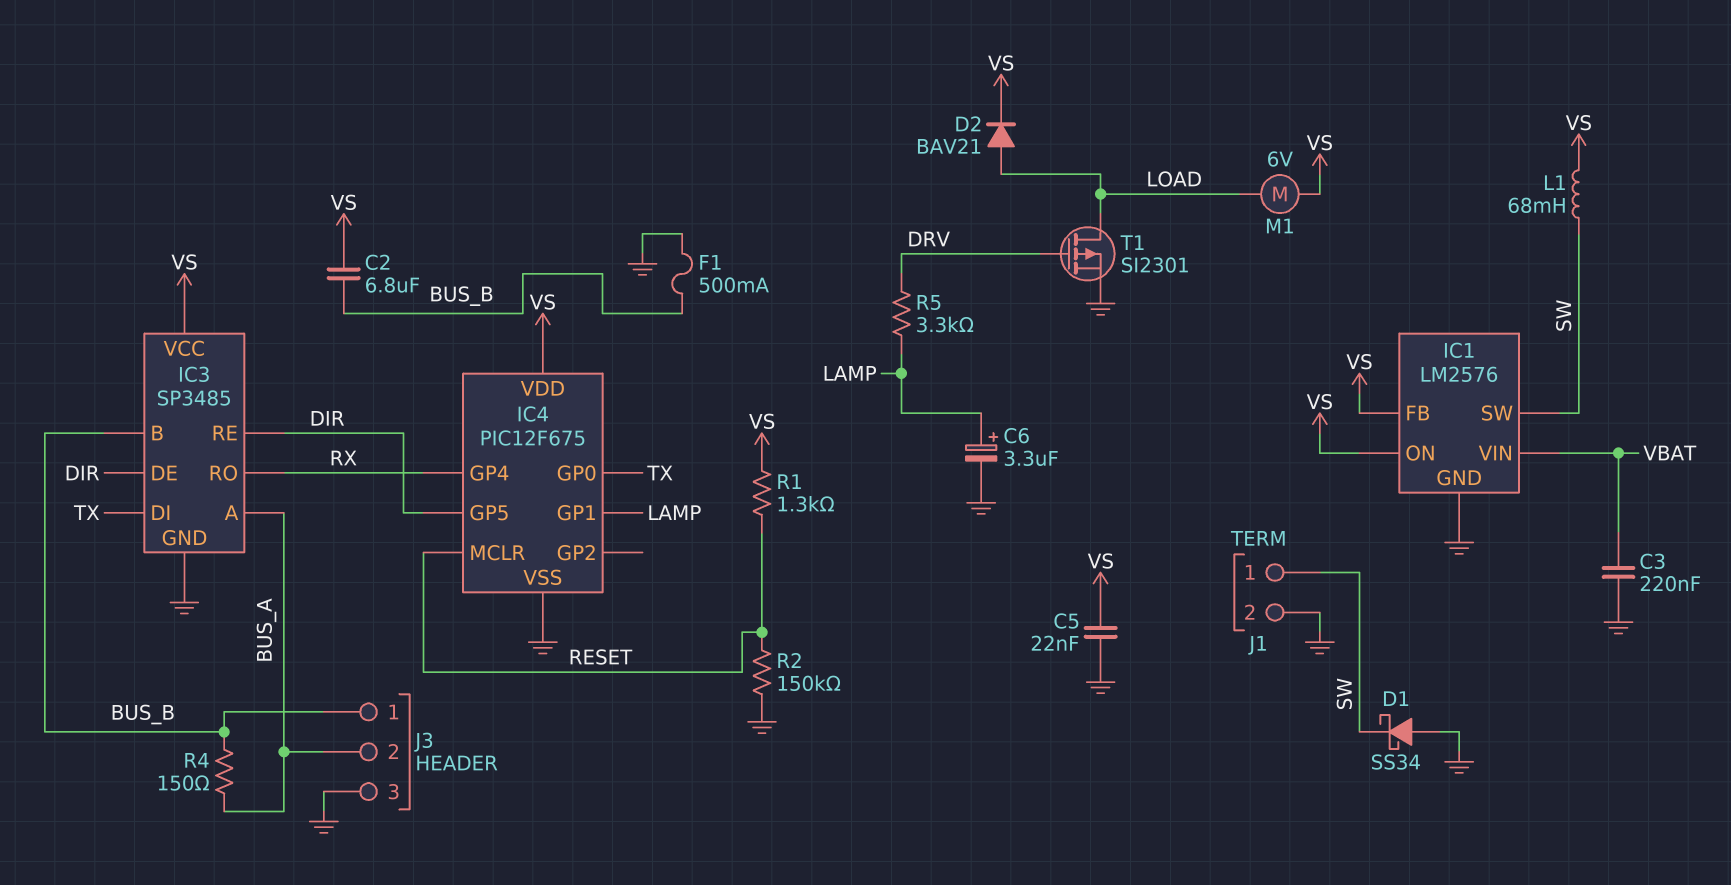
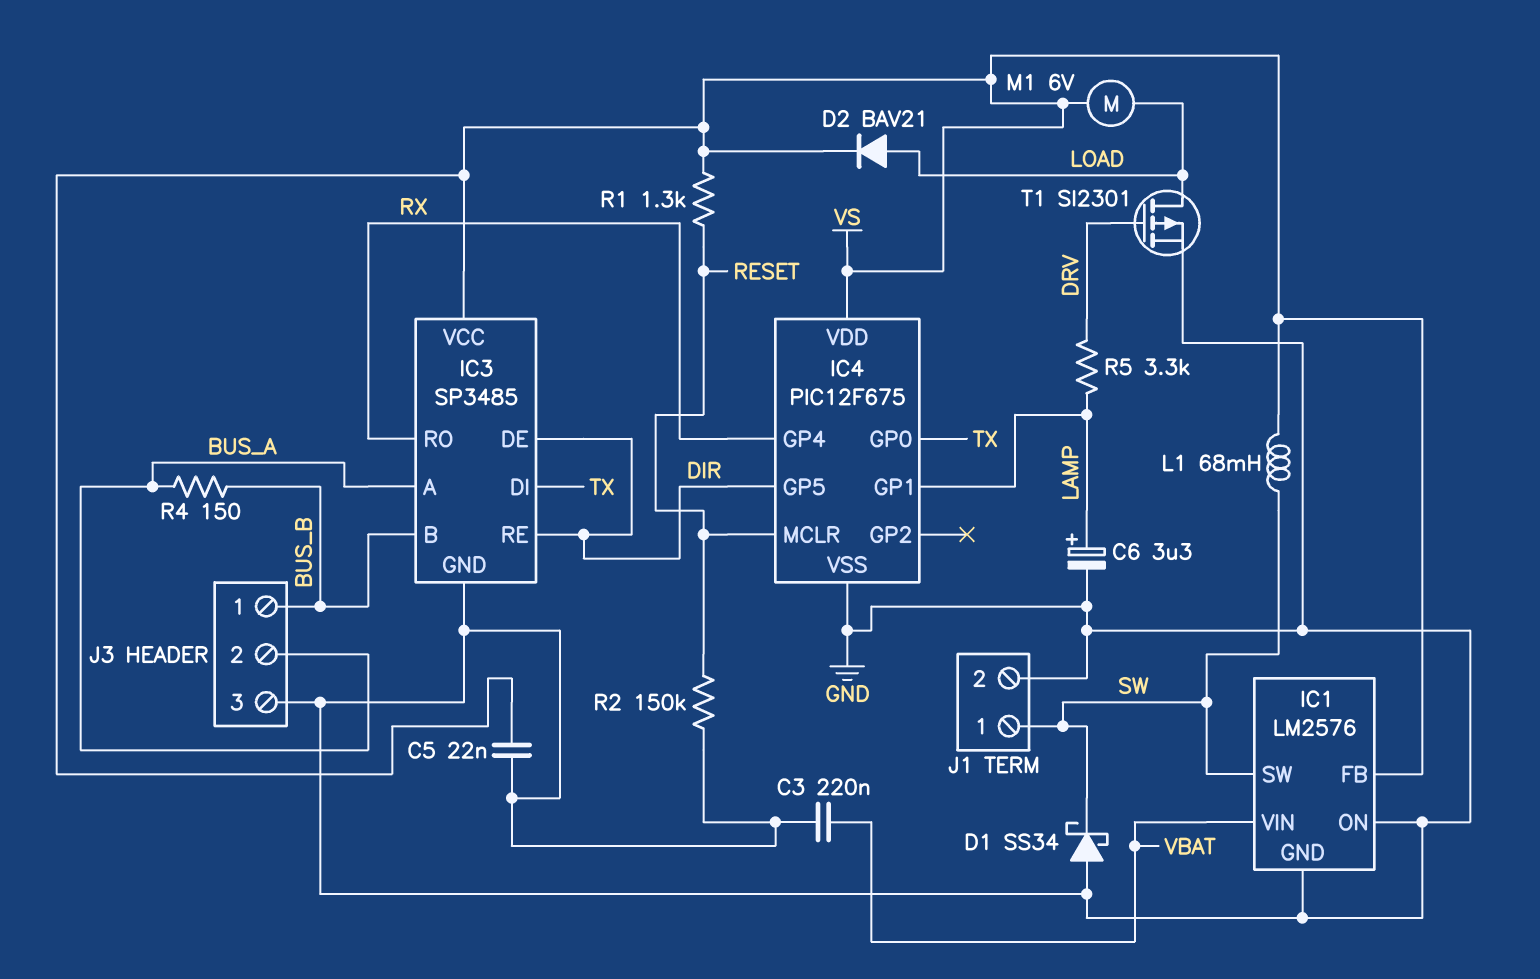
C2: 6.8uF (BUS_B, VS) -> none
F1: 500mA (BUS_B, GND) -> none
IC1 pin ON: VS -> GND

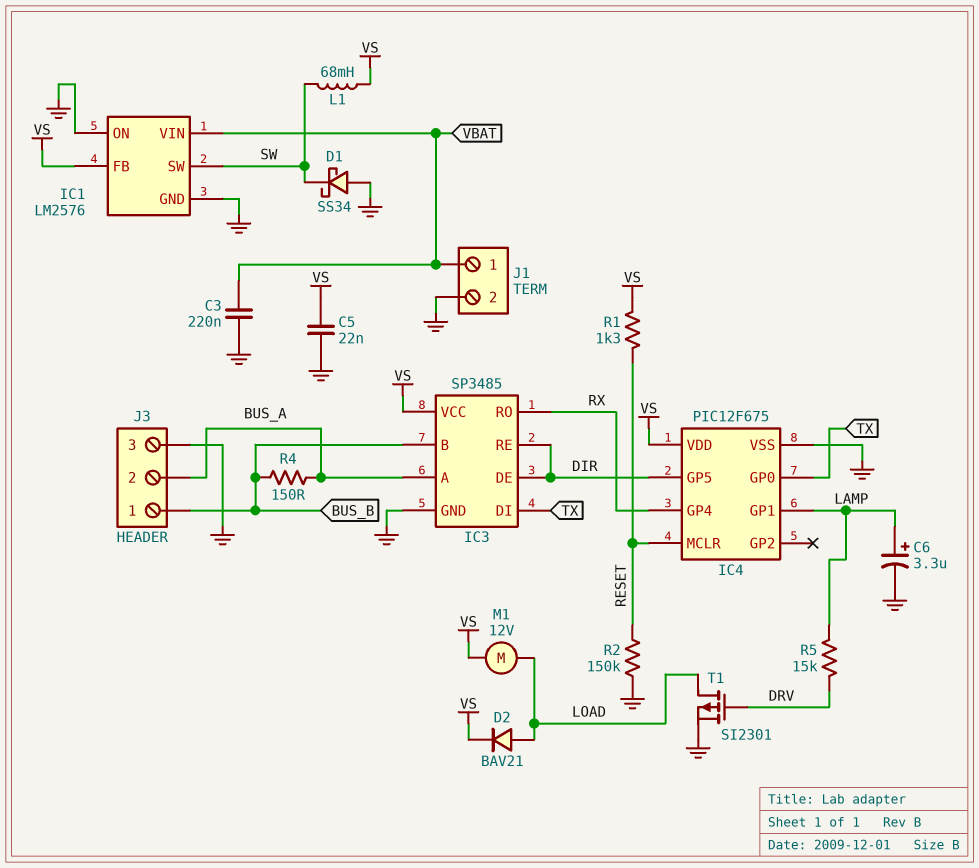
J1 pin 1: SW -> VBAT
M1: motor 6V (LOAD, VS) -> motor 12V (LOAD, VS)
R5: 3.3k (DRV, LAMP) -> 15k (DRV, LAMP)

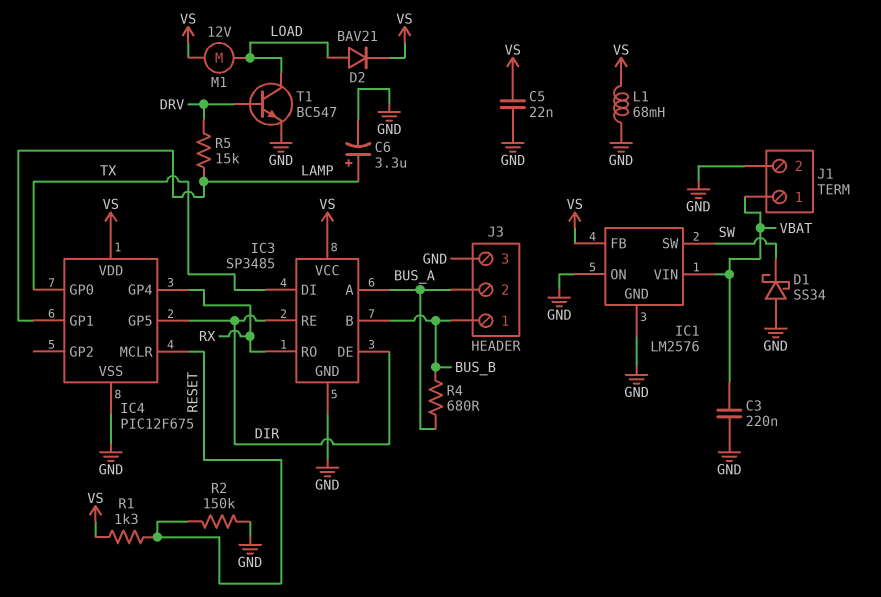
L1: 68mH (SW, VS) -> 68mH (GND, VS)
R4: 150 (BUS_A, BUS_B) -> 680 (BUS_A, BUS_B)
T1: PMOS SI2301 (G DRV, D LOAD, S GND) -> NPN BC547 (B DRV, C LOAD, E GND)

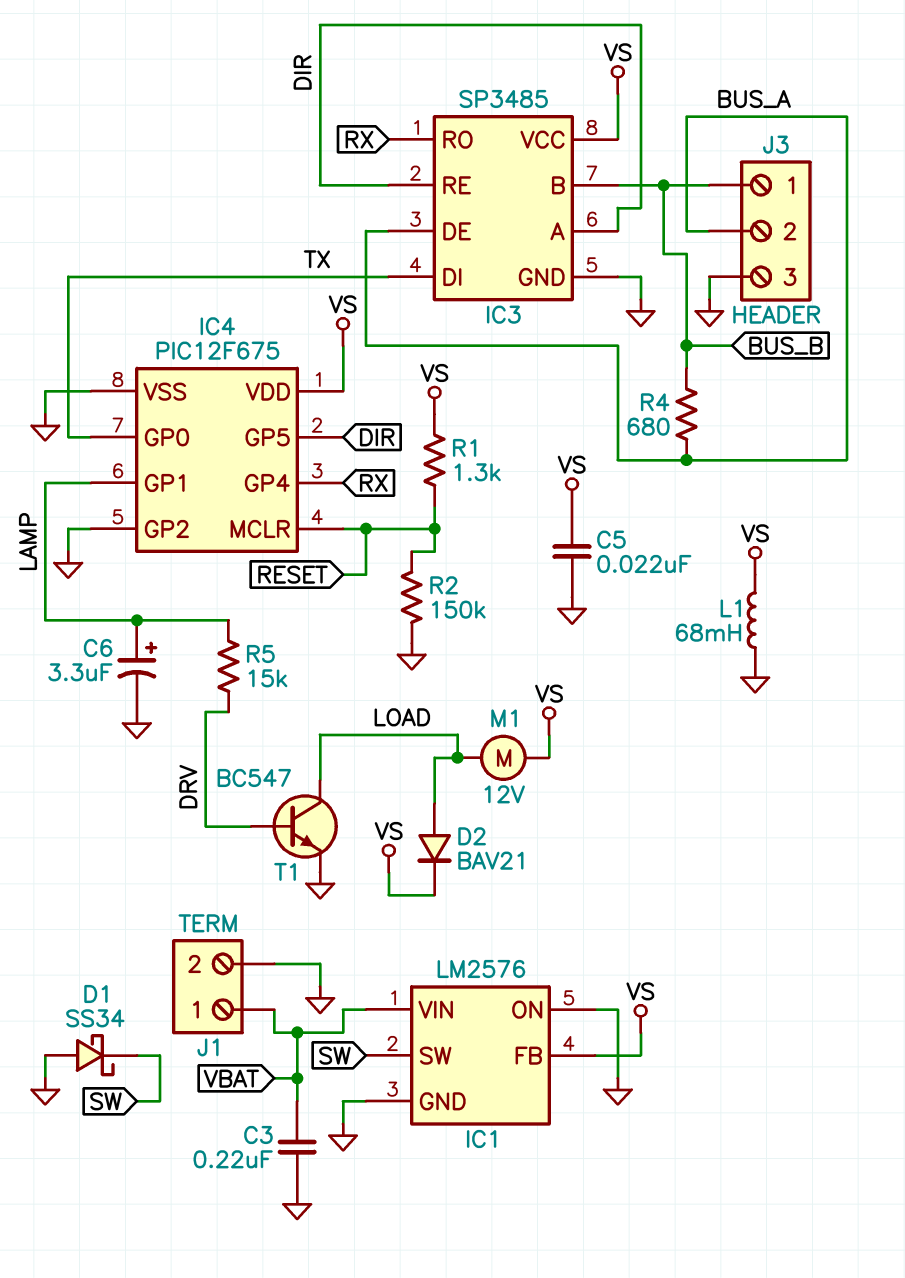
IC3 pin A: BUS_A -> DIR
IC3 pin DE: DIR -> BUS_A
IC4 pin GP2: none -> GND

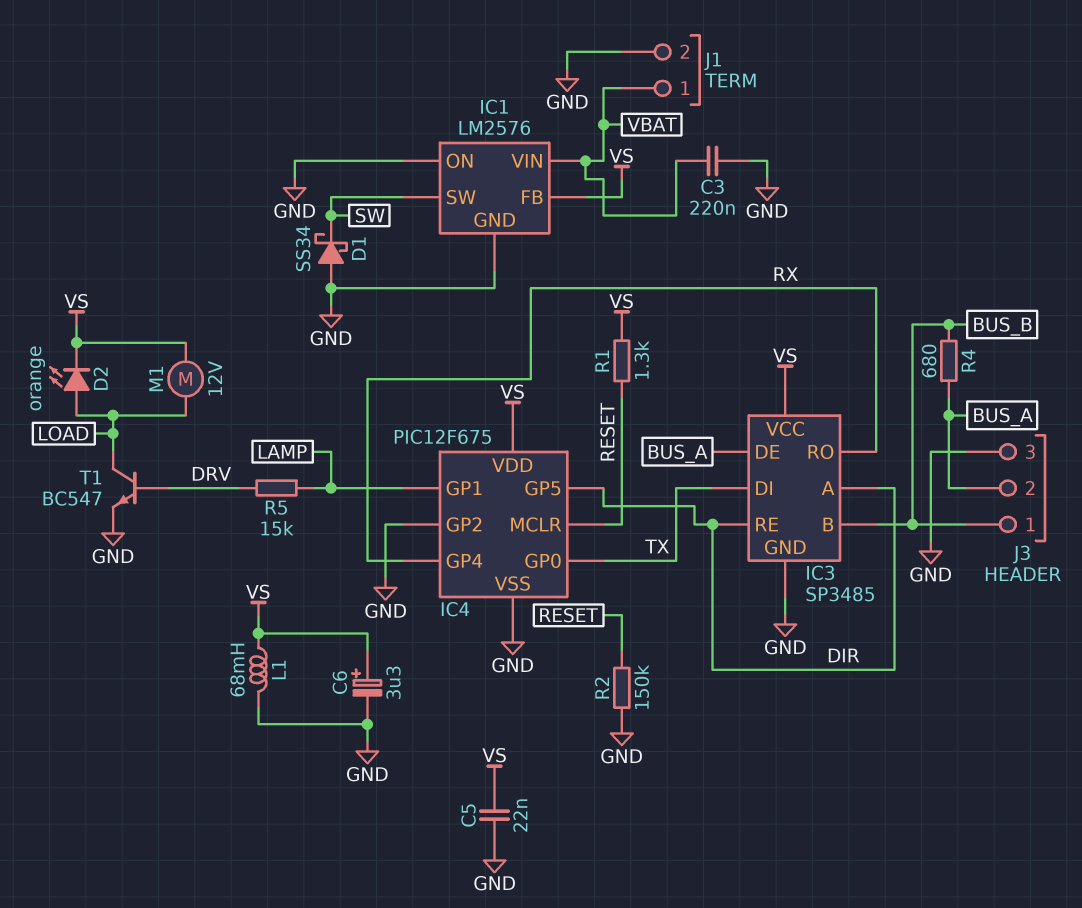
C6: 3.3uF (plus LAMP, minus GND) -> 3.3uF (plus VS, minus GND)
D2: diode BAV21 (A LOAD, K VS) -> LED orange (A LOAD, K VS)

